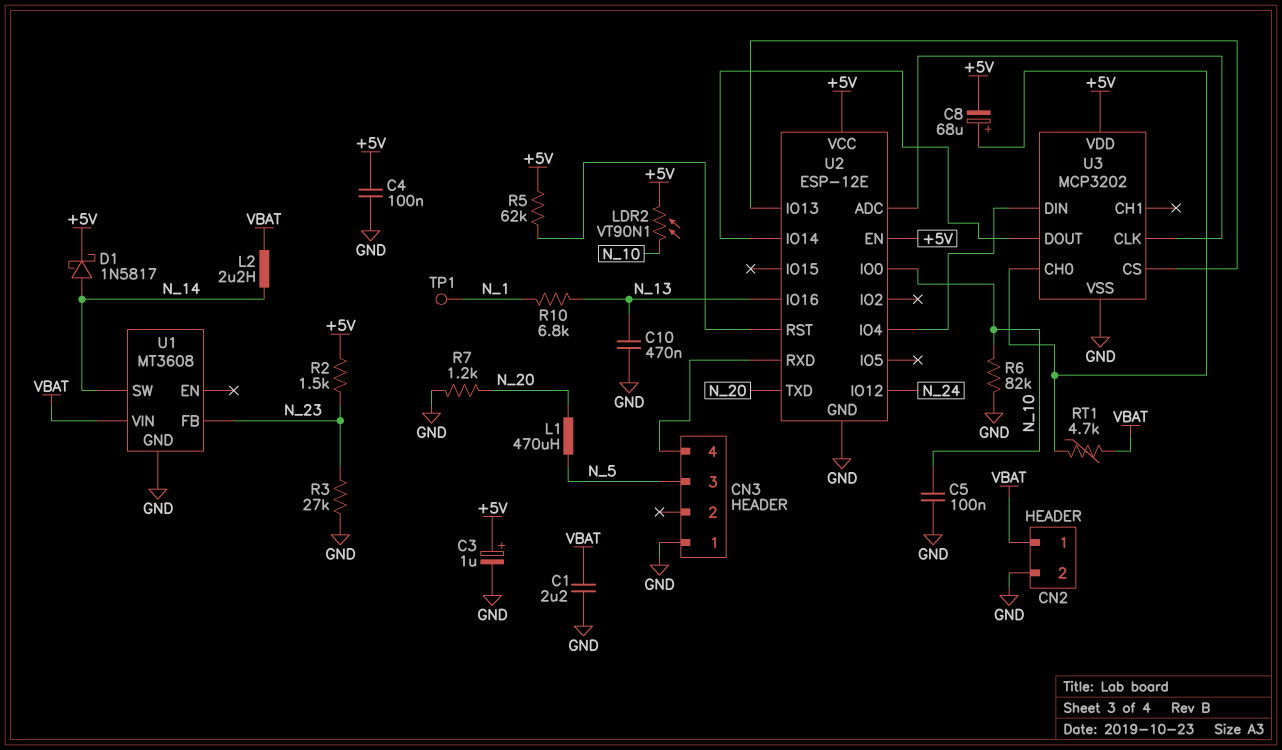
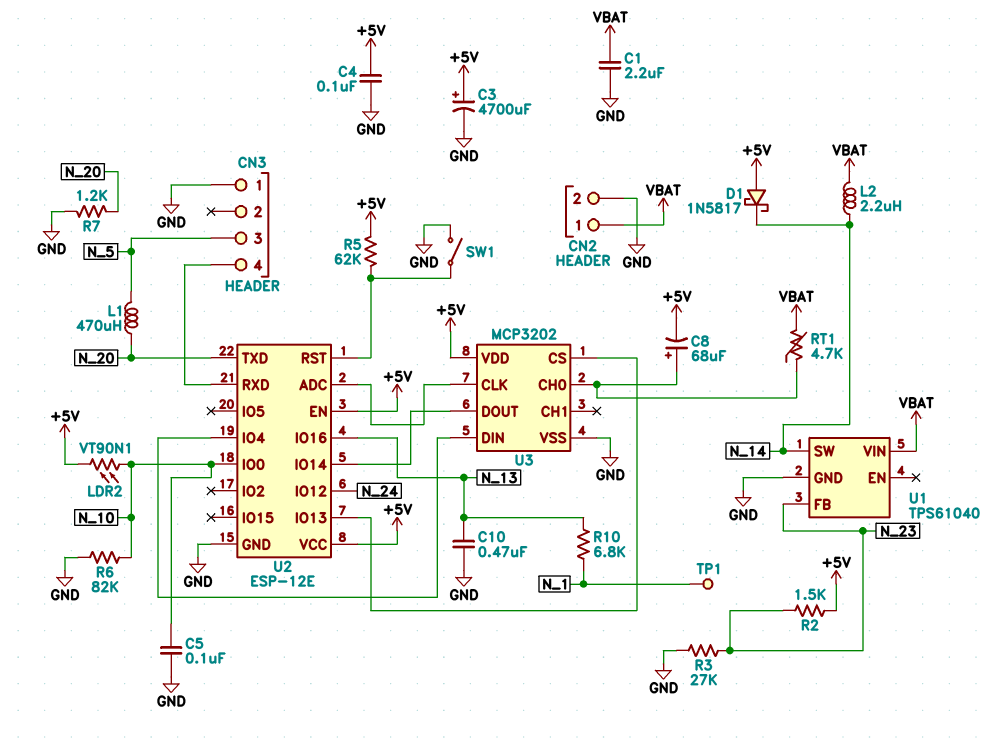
C3: 1uF (plus +5V, minus GND) -> 4700uF (plus +5V, minus GND)
D1: schottky 1N5817 (A N_14, K +5V) -> schottky 1N5817 (A +5V, K N_14)
SW1: none -> switch (GND, U2/RST)
U1: MT3608 -> TPS61040

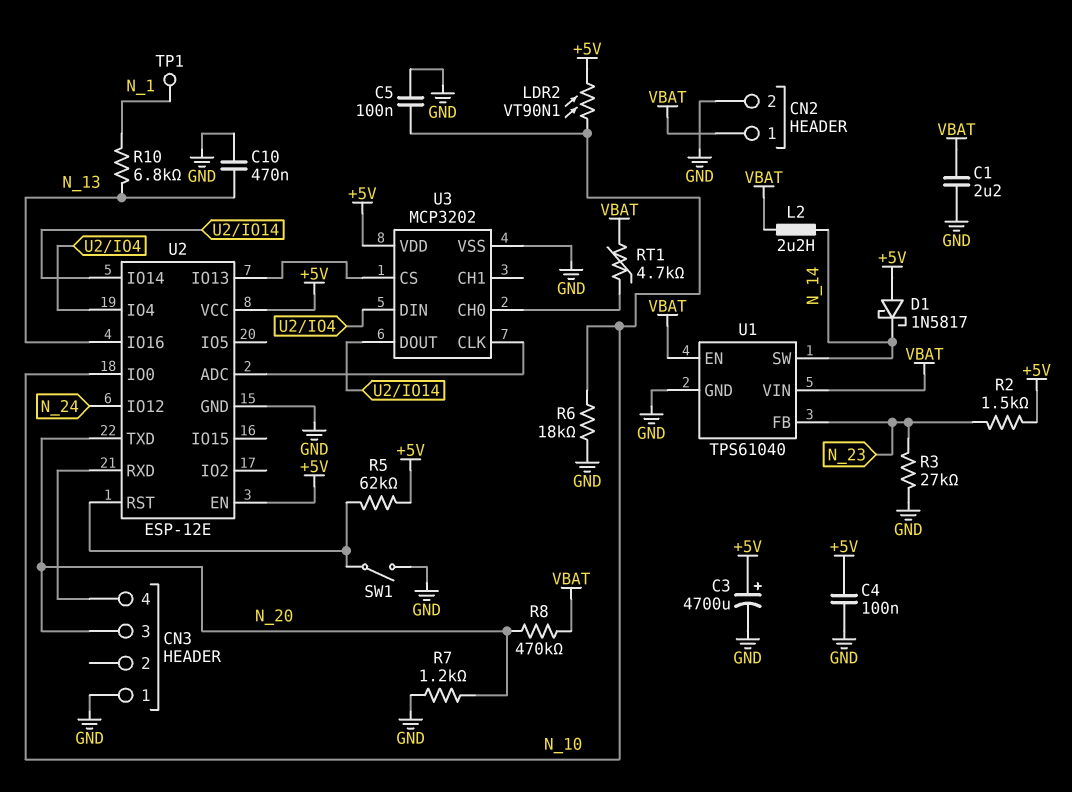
C8: 68uF (plus U3/CH0, minus +5V) -> none
CN3 pin 3: N_5 -> N_20
L1: 470uH (N_5, N_20) -> none
R6: 82k (GND, N_10) -> 18k (GND, N_10)
R8: none -> 470k (N_20, VBAT)
U1 pin EN: none -> VBAT

